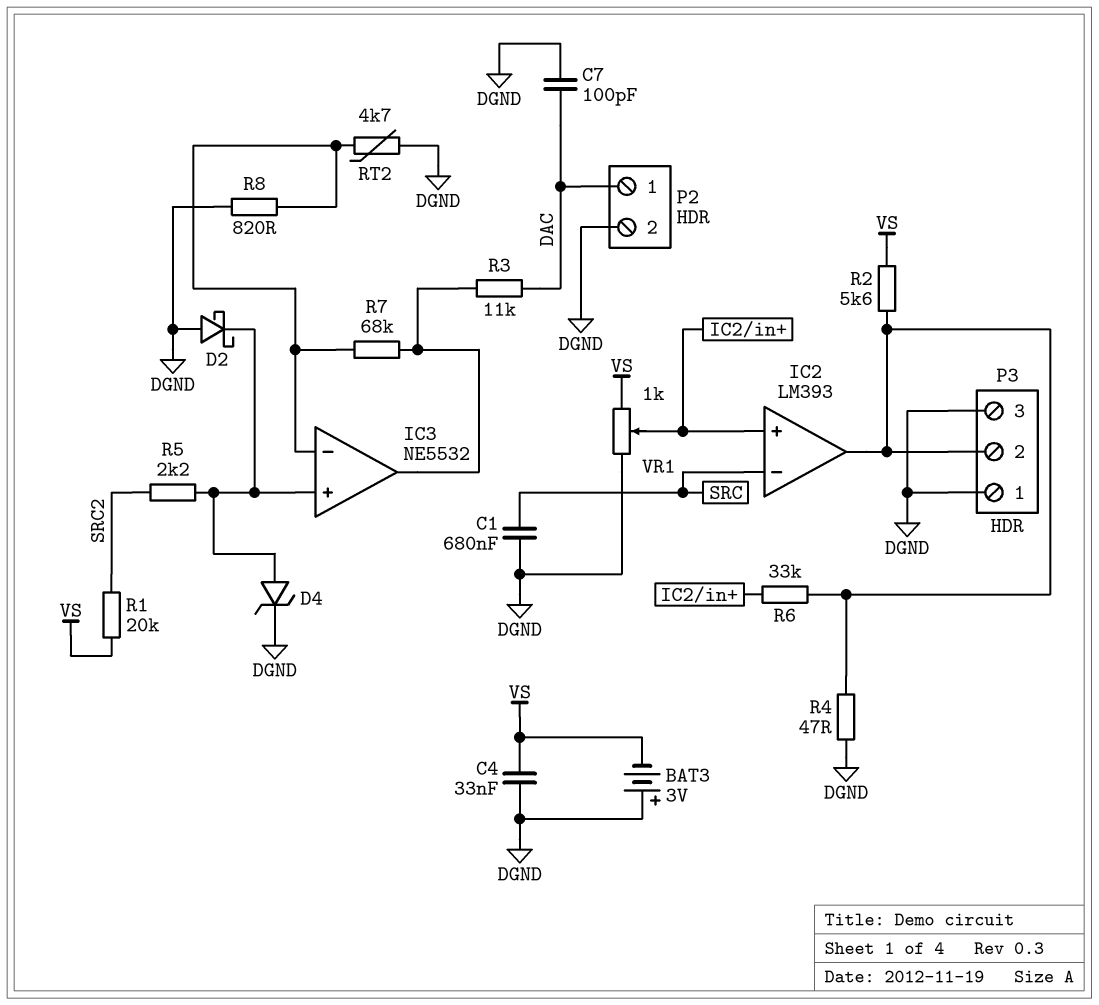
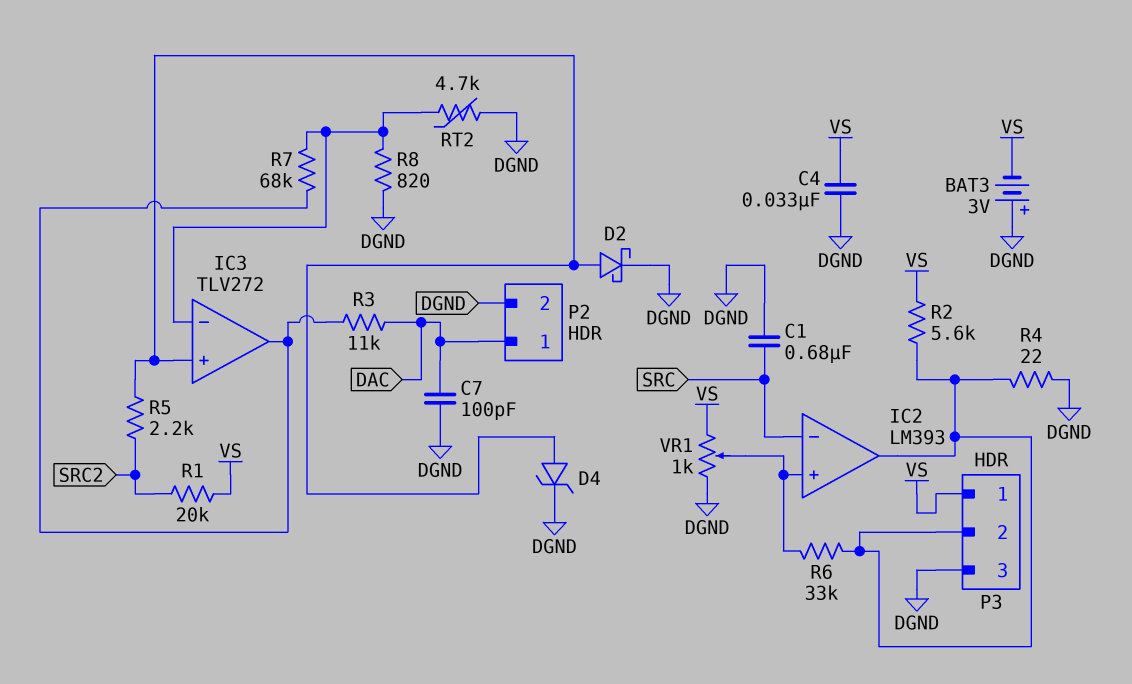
D2: schottky (A DGND, K IC3/in+) -> schottky (A IC3/in+, K DGND)
IC3: NE5532 -> TLV272
P3 pin 1: DGND -> VS
R4: 47 (DGND, IC2/out) -> 22 (DGND, IC2/out)

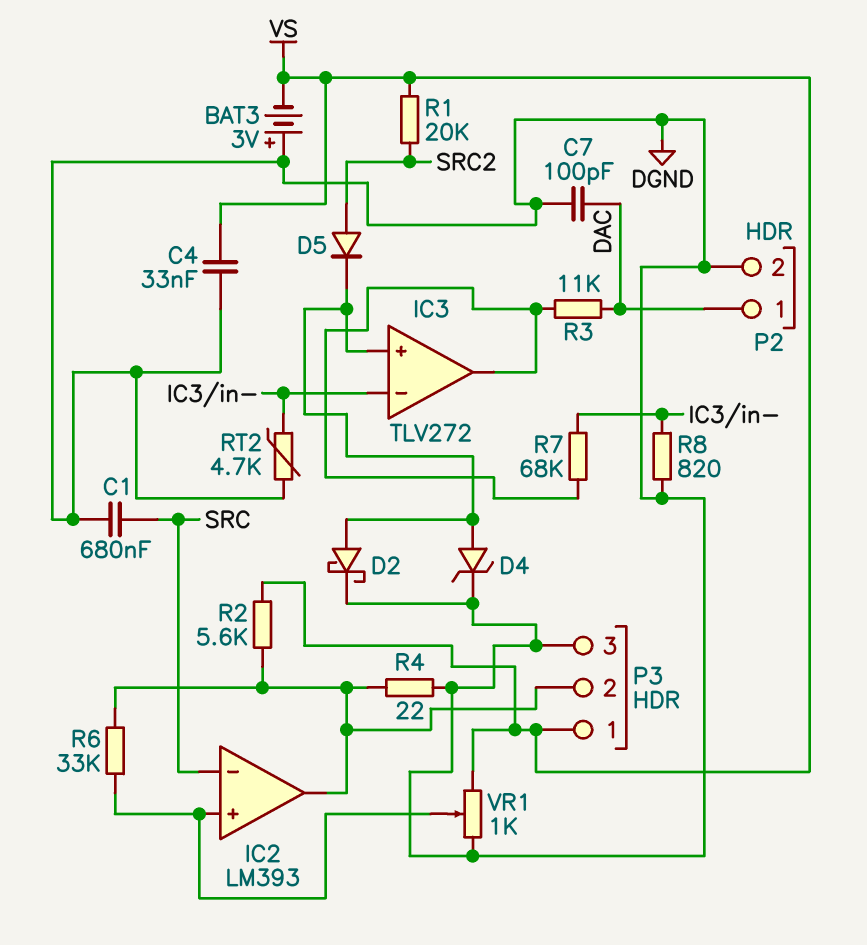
D5: none -> diode (A SRC2, K IC3/in+)
R5: 2.2k (IC3/in+, SRC2) -> none

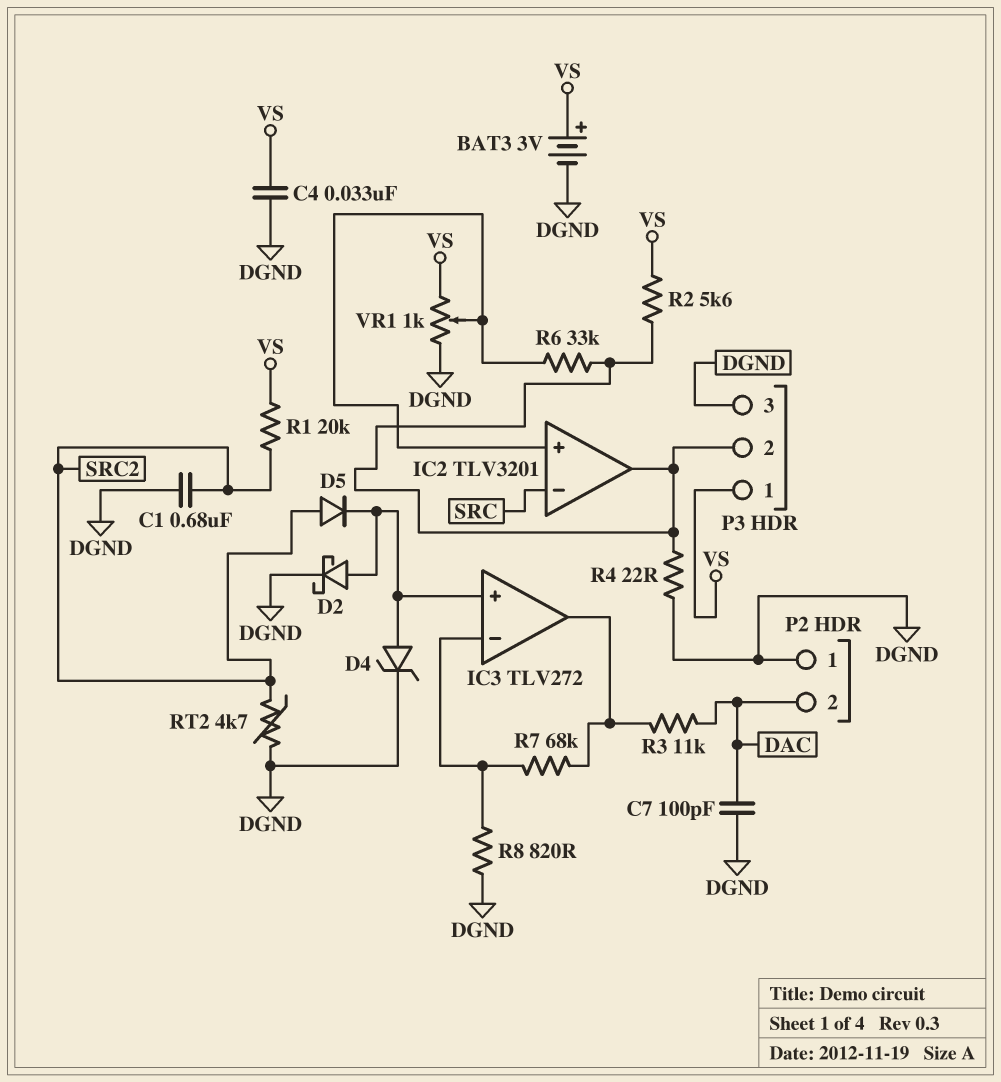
BAT3: 3V (plus DGND, minus VS) -> 3V (plus VS, minus DGND)
C1: 680nF (DGND, SRC) -> 680nF (DGND, SRC2)
IC2: LM393 -> TLV3201
P2 pin 1: DAC -> DGND
P2 pin 2: DGND -> DAC
RT2: 4.7k (DGND, IC3/in-) -> 4.7k (DGND, SRC2)

